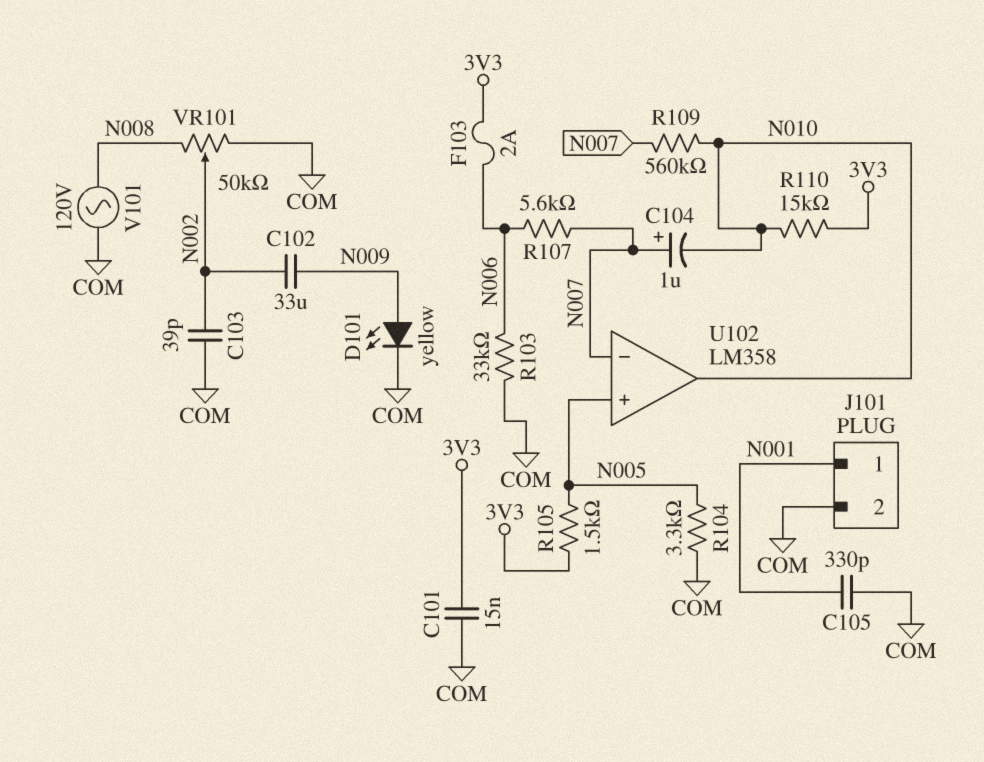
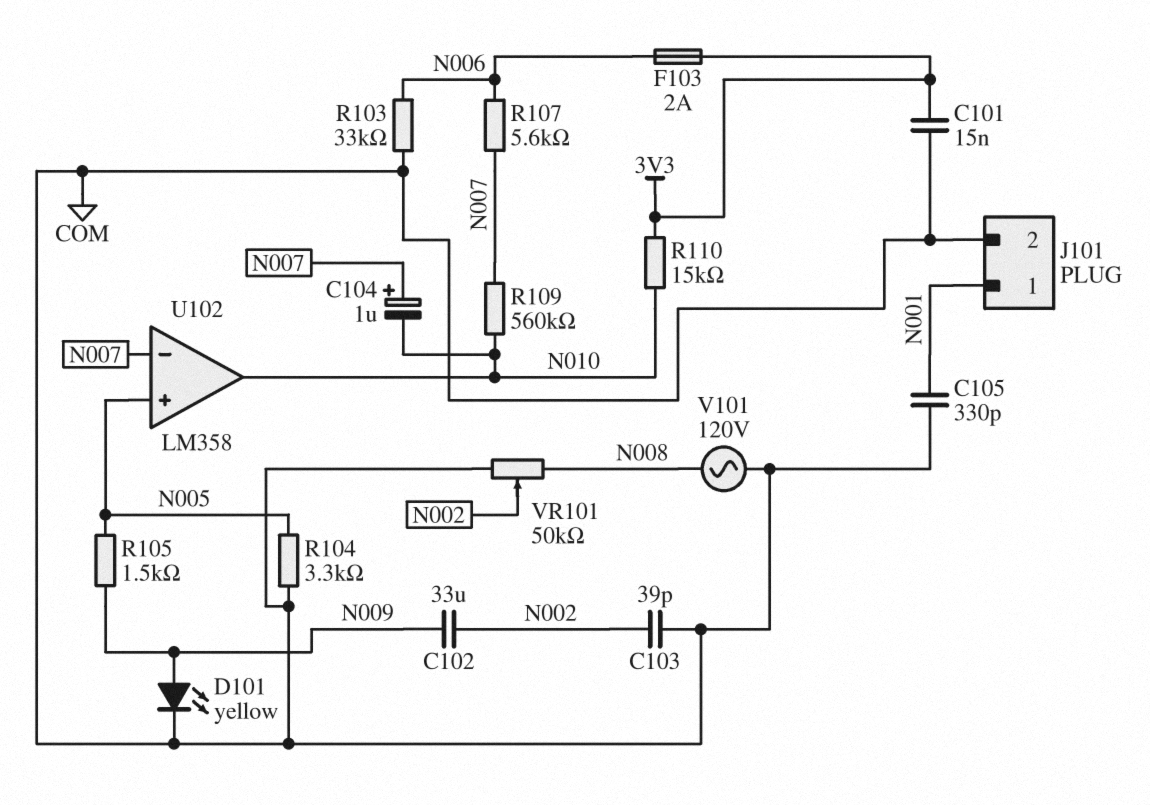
R105: 1.5k (3V3, N005) -> 1.5k (N005, N009)

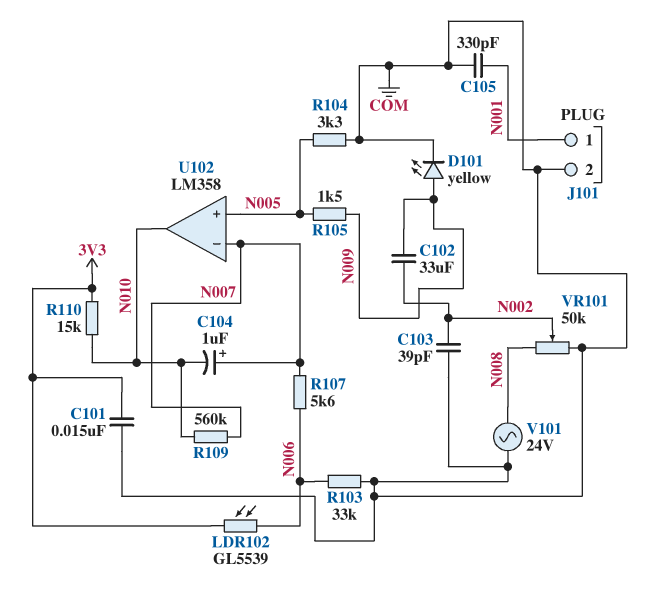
F103: 2A (3V3, N006) -> none
LDR102: none -> GL5539 (3V3, N006)
V101: AC 120V (COM, N008) -> AC 24V (COM, N008)

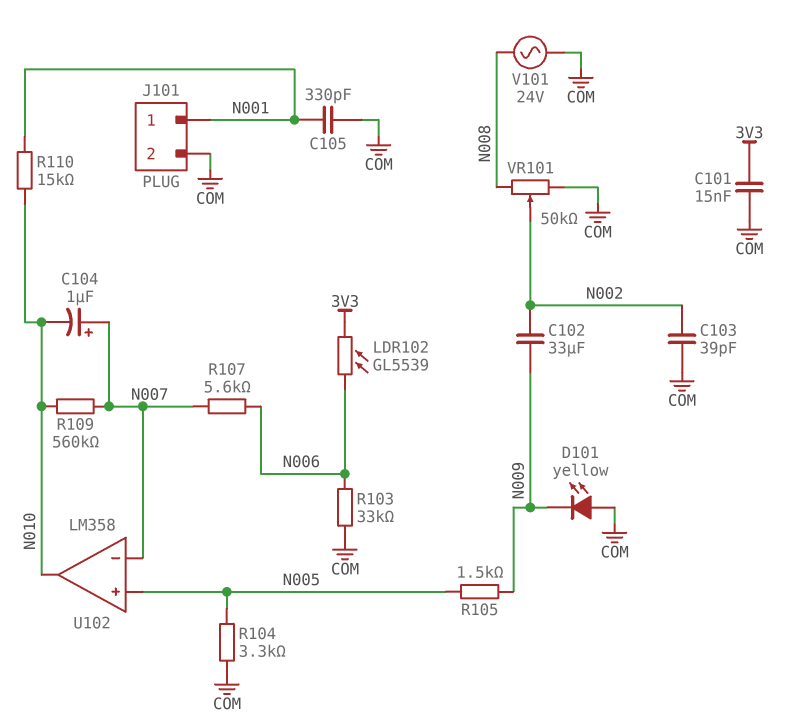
D101: LED yellow (A N009, K COM) -> LED yellow (A COM, K N009)
R110: 15k (3V3, N010) -> 15k (N001, N010)

